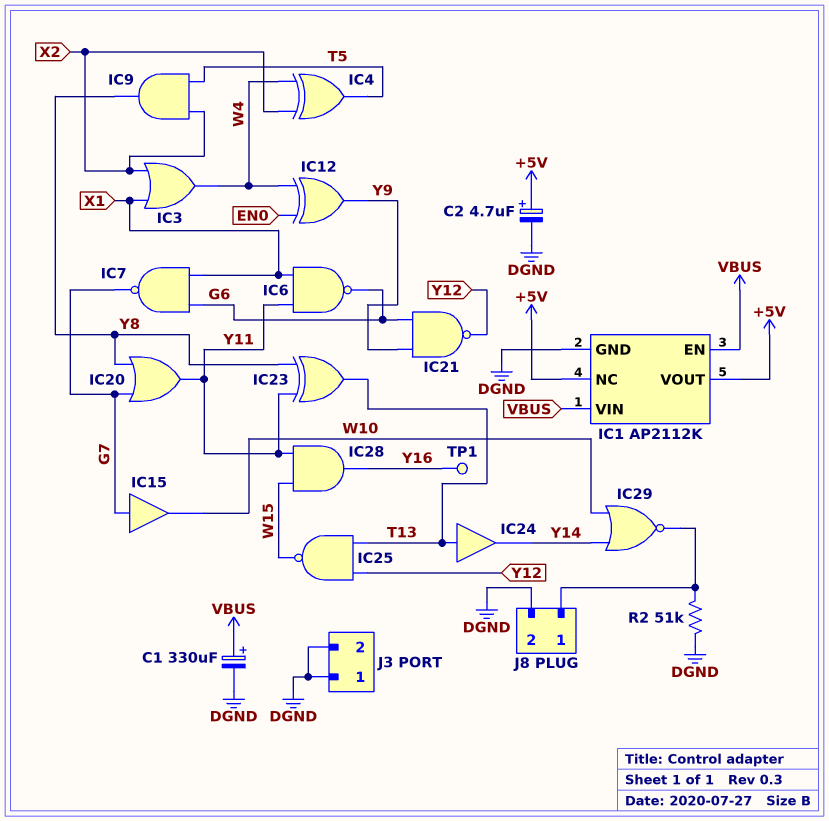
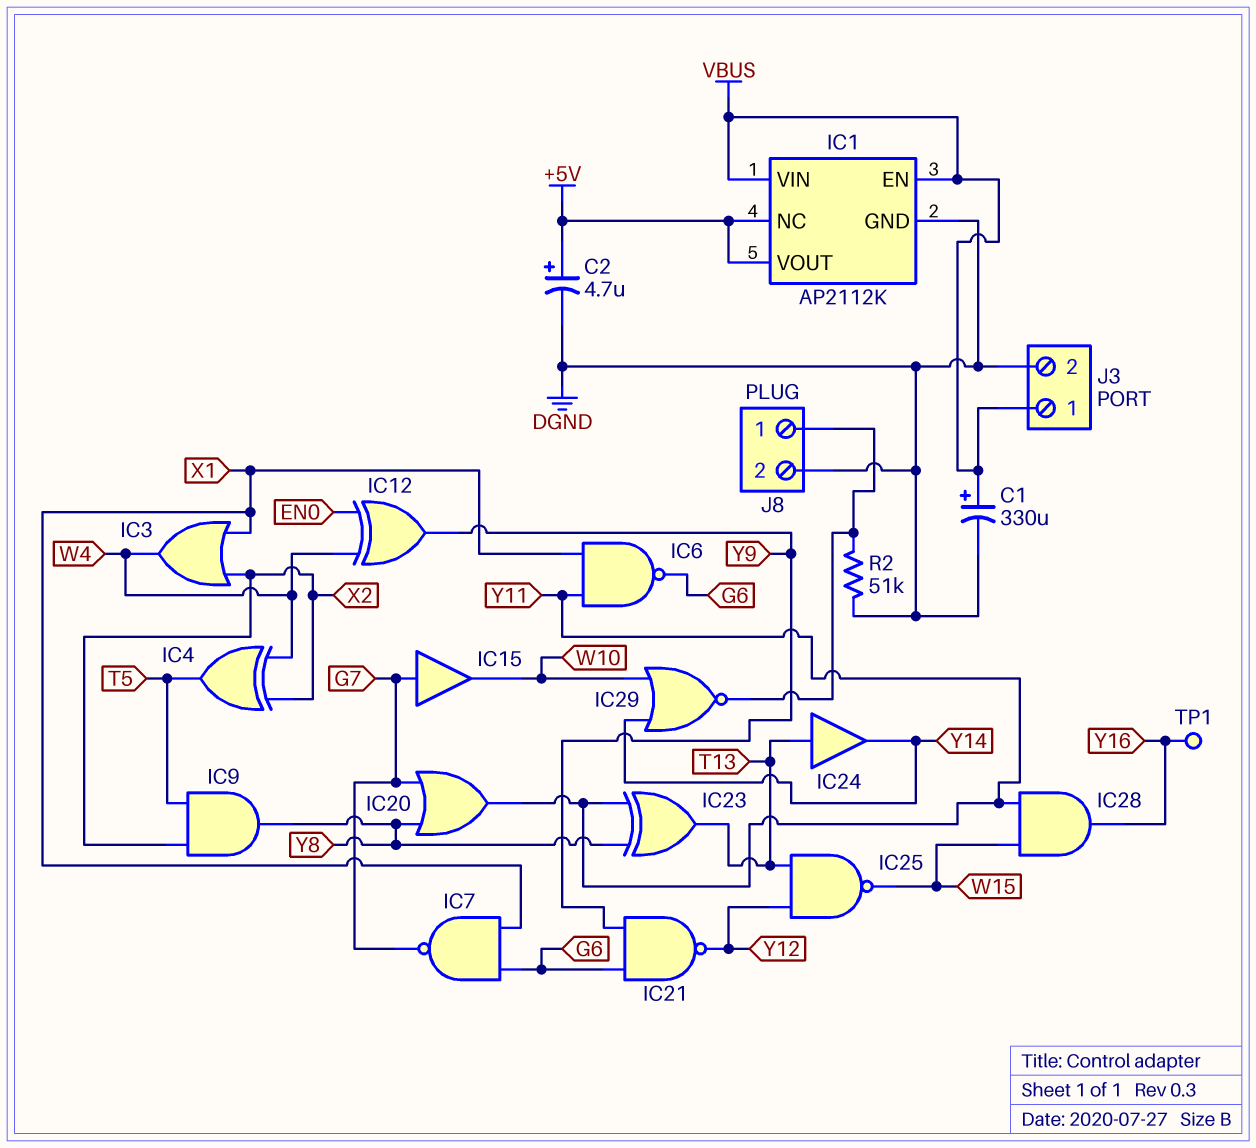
J3 pin 1: DGND -> VBUS

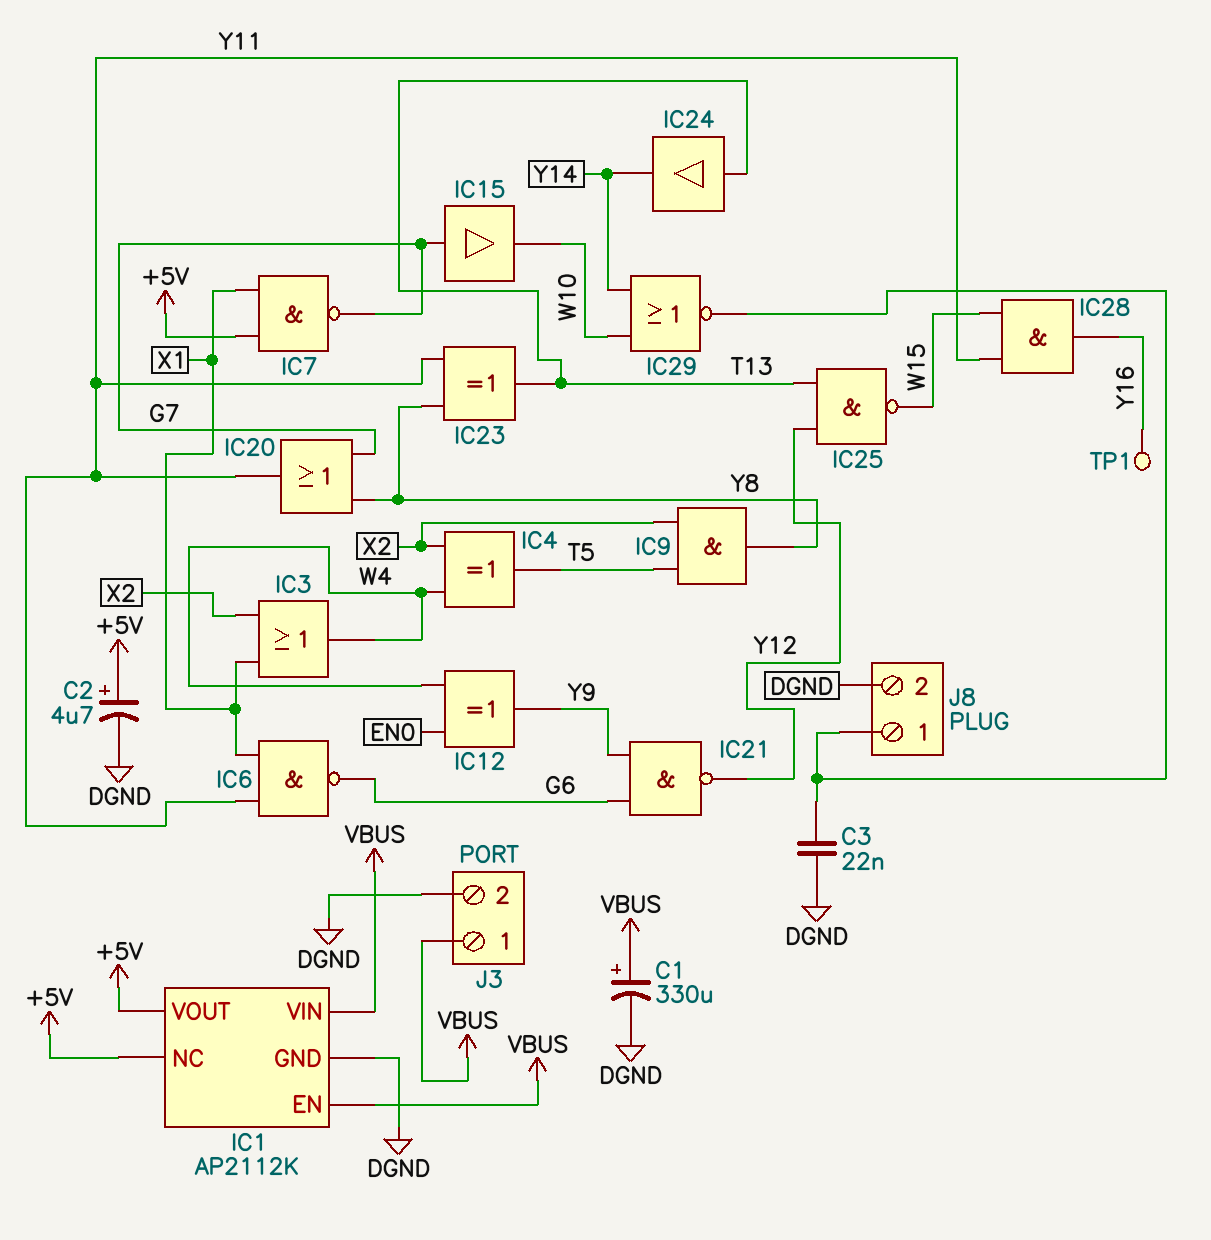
C3: none -> 22nF (DGND, J8/1)
IC7: NAND (in G6, in X1, out G7) -> NAND (in +5V, in X1, out G7)
R2: 51k (DGND, J8/1) -> none

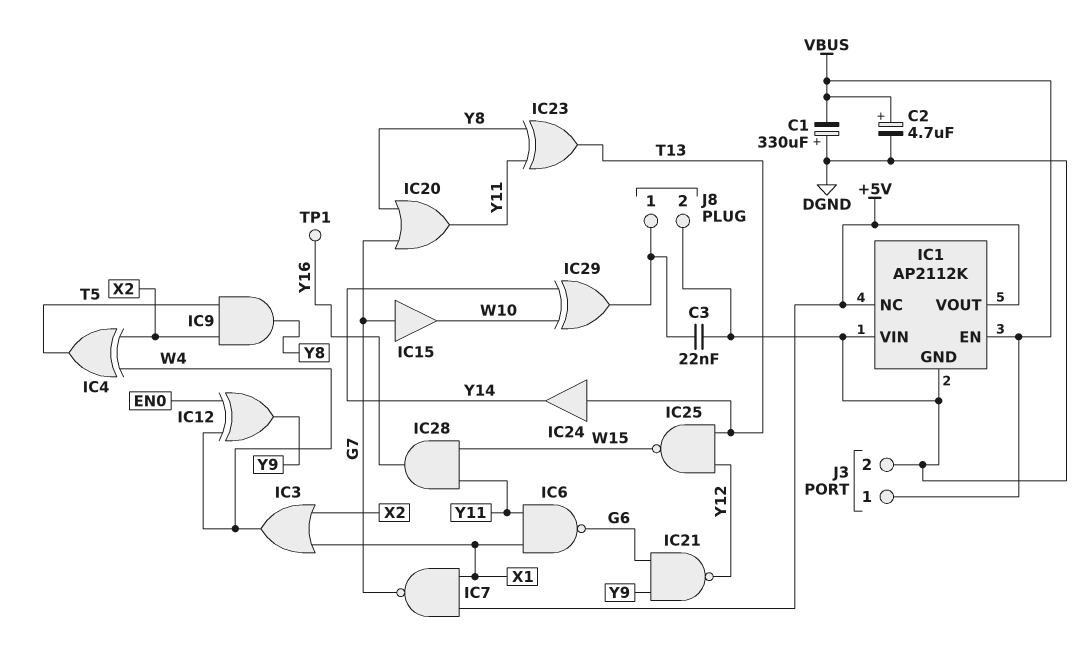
C1: 330uF (plus VBUS, minus DGND) -> 330uF (plus DGND, minus VBUS)
C2: 4.7uF (plus +5V, minus DGND) -> 4.7uF (plus VBUS, minus DGND)
IC1 pin VIN: VBUS -> DGND
IC29: NOR (in W10, in Y14, out J8/1) -> XOR (in W10, in Y14, out J8/1)

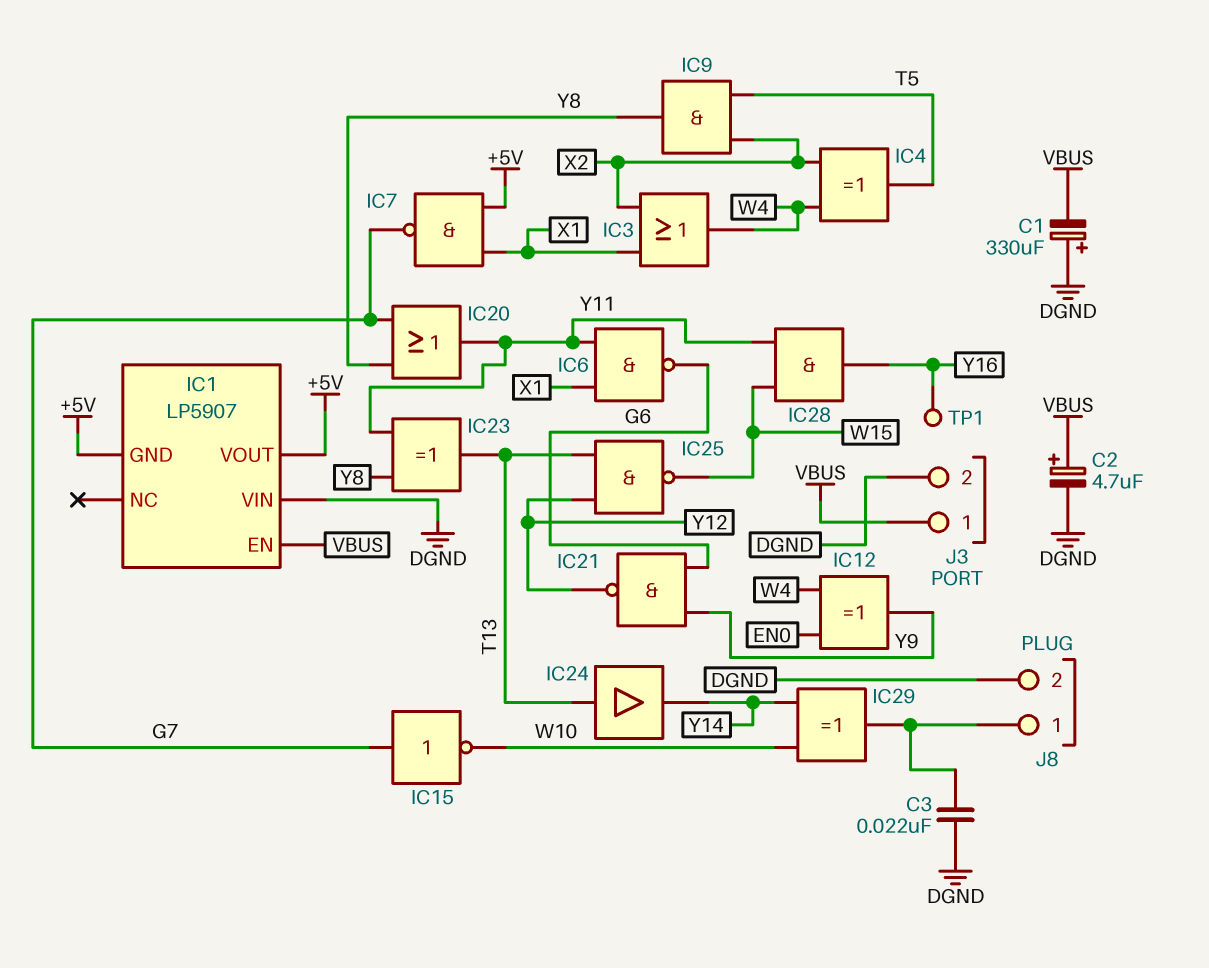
IC1: AP2112K -> LP5907
IC1 pin GND: DGND -> +5V
IC1 pin NC: +5V -> none
IC15: buffer (in G7, out W10) -> NOT (in G7, out W10)

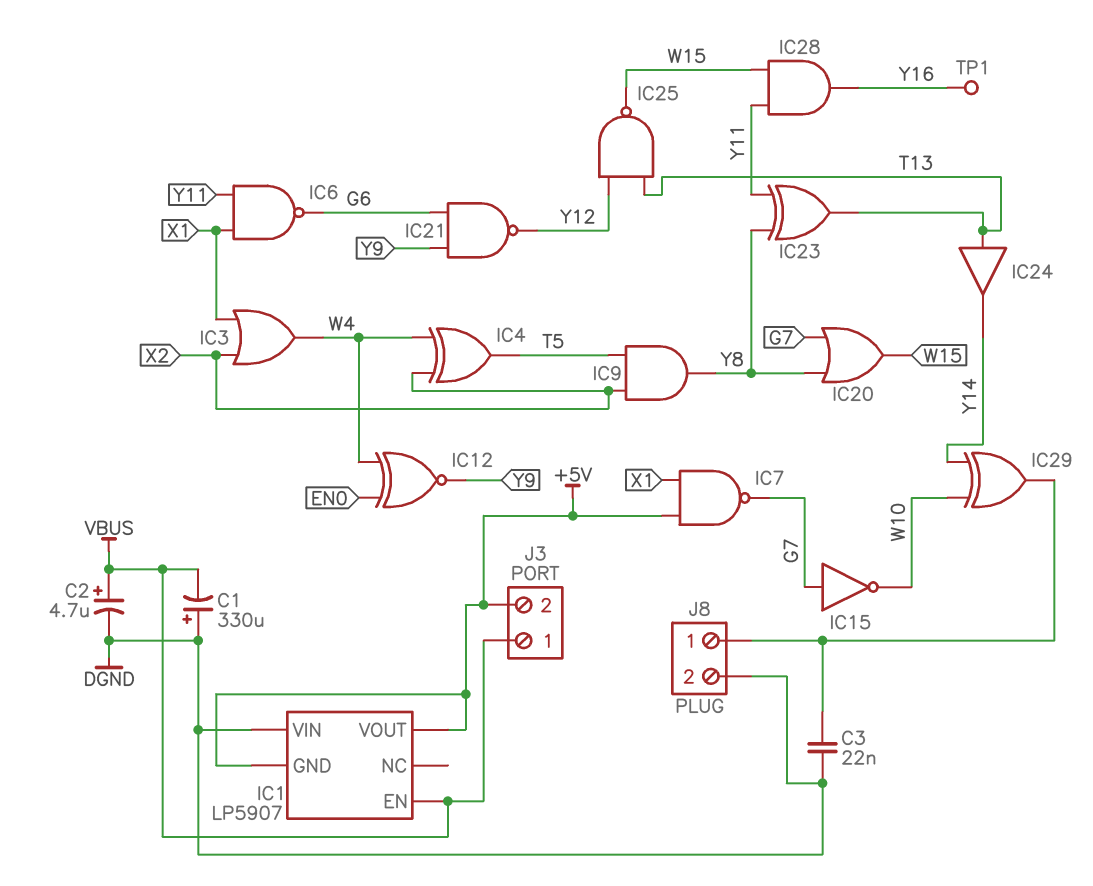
IC12: XOR (in EN0, in W4, out Y9) -> XNOR (in EN0, in W4, out Y9)
IC20: OR (in G7, in Y8, out Y11) -> OR (in G7, in Y8, out W15)
J3 pin 2: DGND -> +5V

